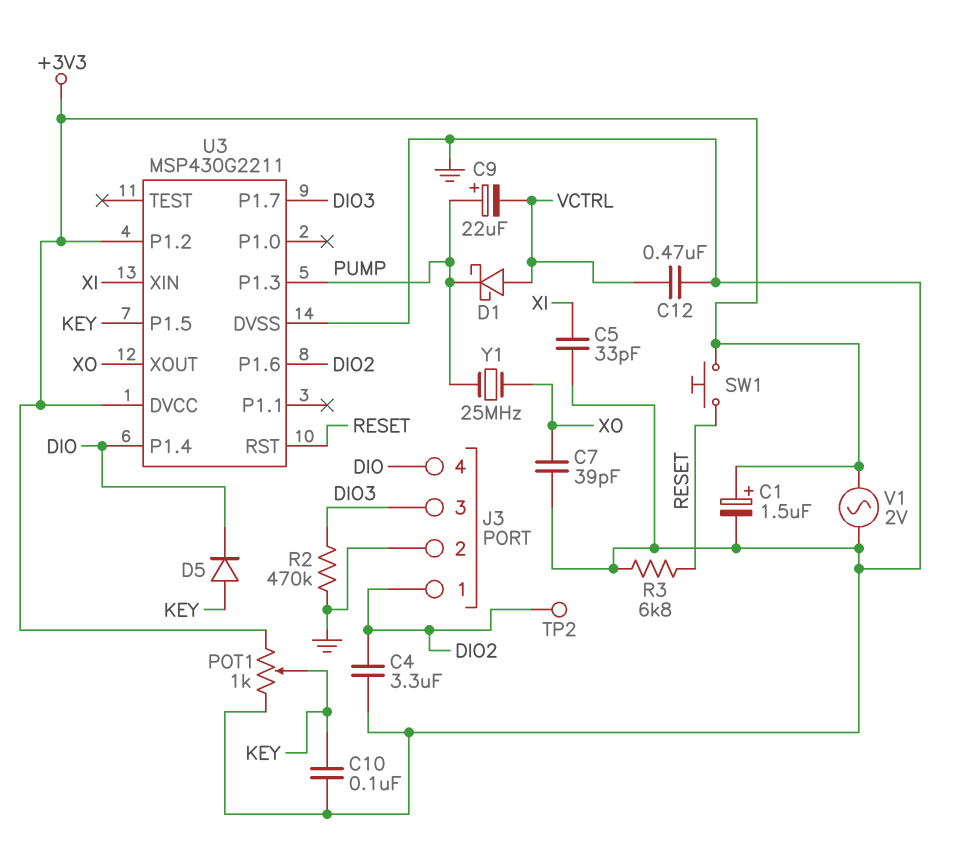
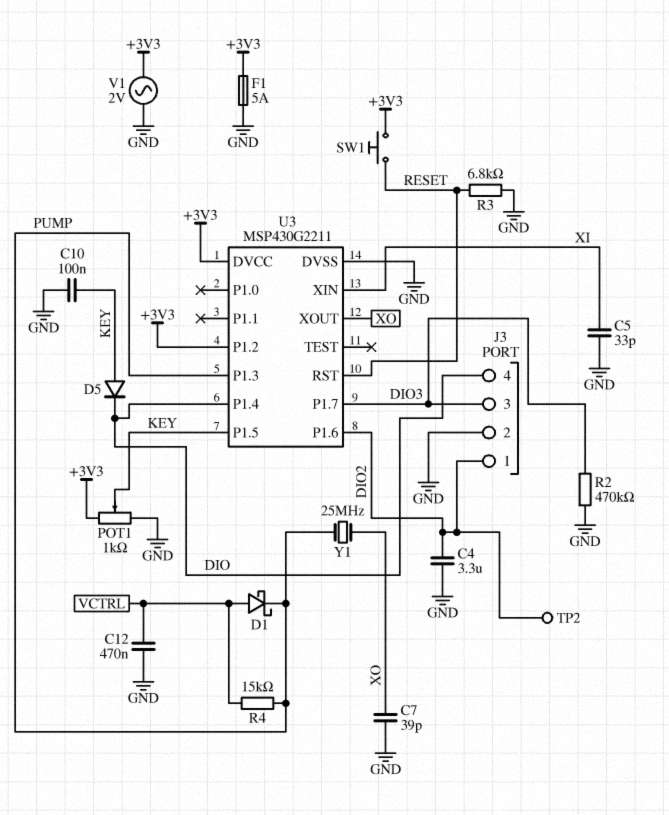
C1: 1.5uF (plus +3V3, minus GND) -> none
C9: 22uF (plus PUMP, minus VCTRL) -> none
F1: none -> 5A (+3V3, GND)
R4: none -> 15k (PUMP, VCTRL)

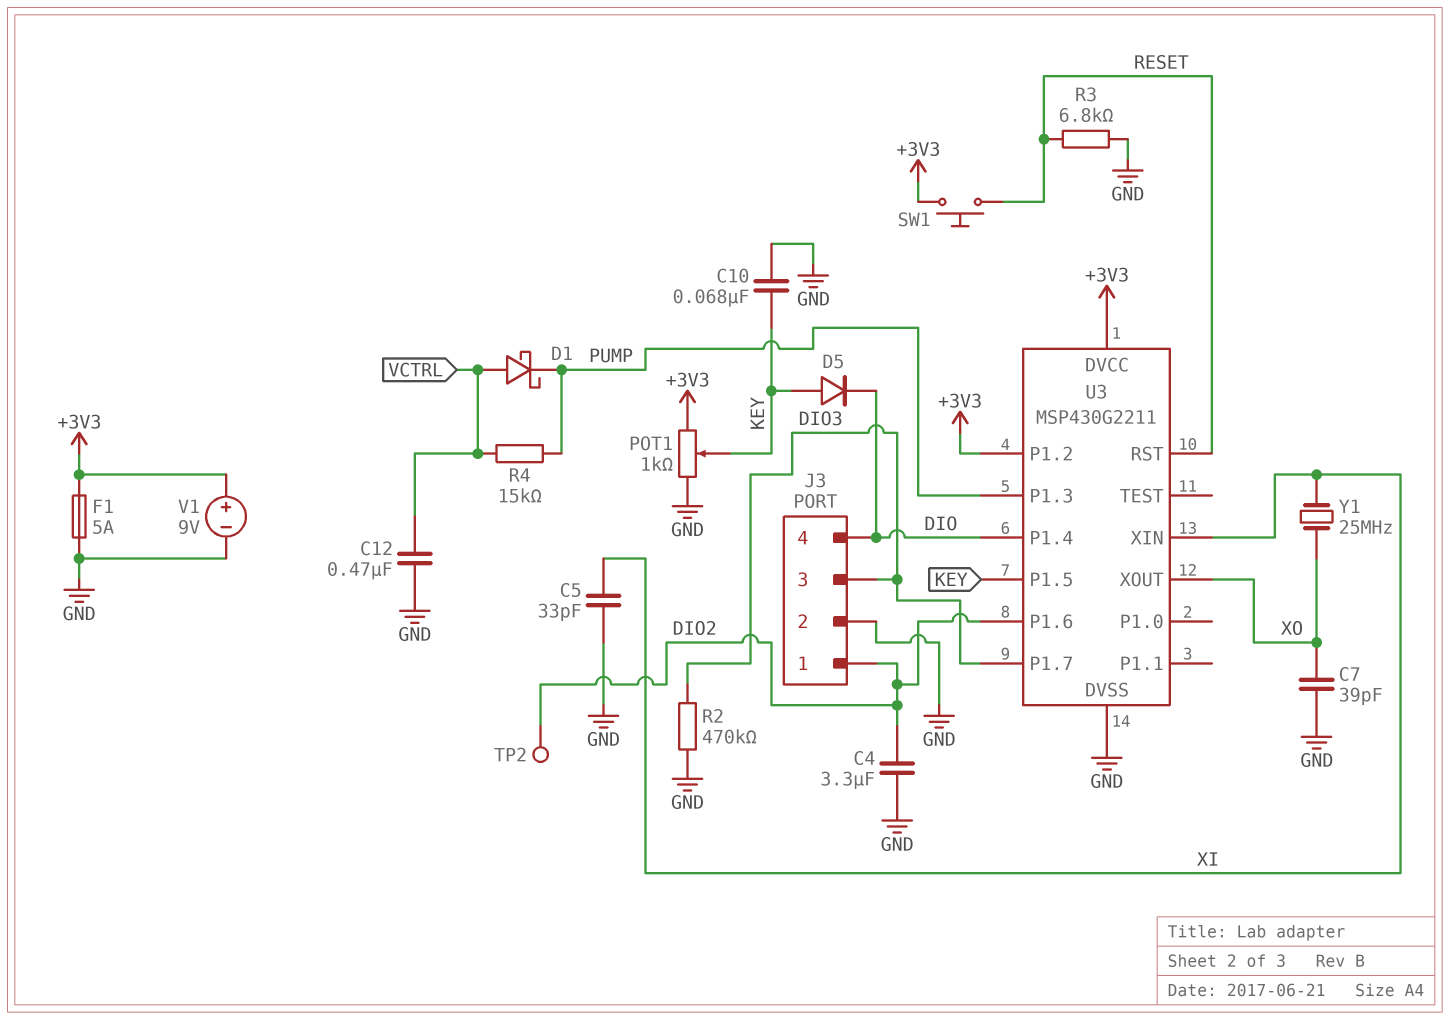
C10: 100nF (GND, KEY) -> 68nF (GND, KEY)
V1: AC 2V (+3V3, GND) -> 9V (plus +3V3, minus GND)
Y1: 25MHz (PUMP, XO) -> 25MHz (XI, XO)

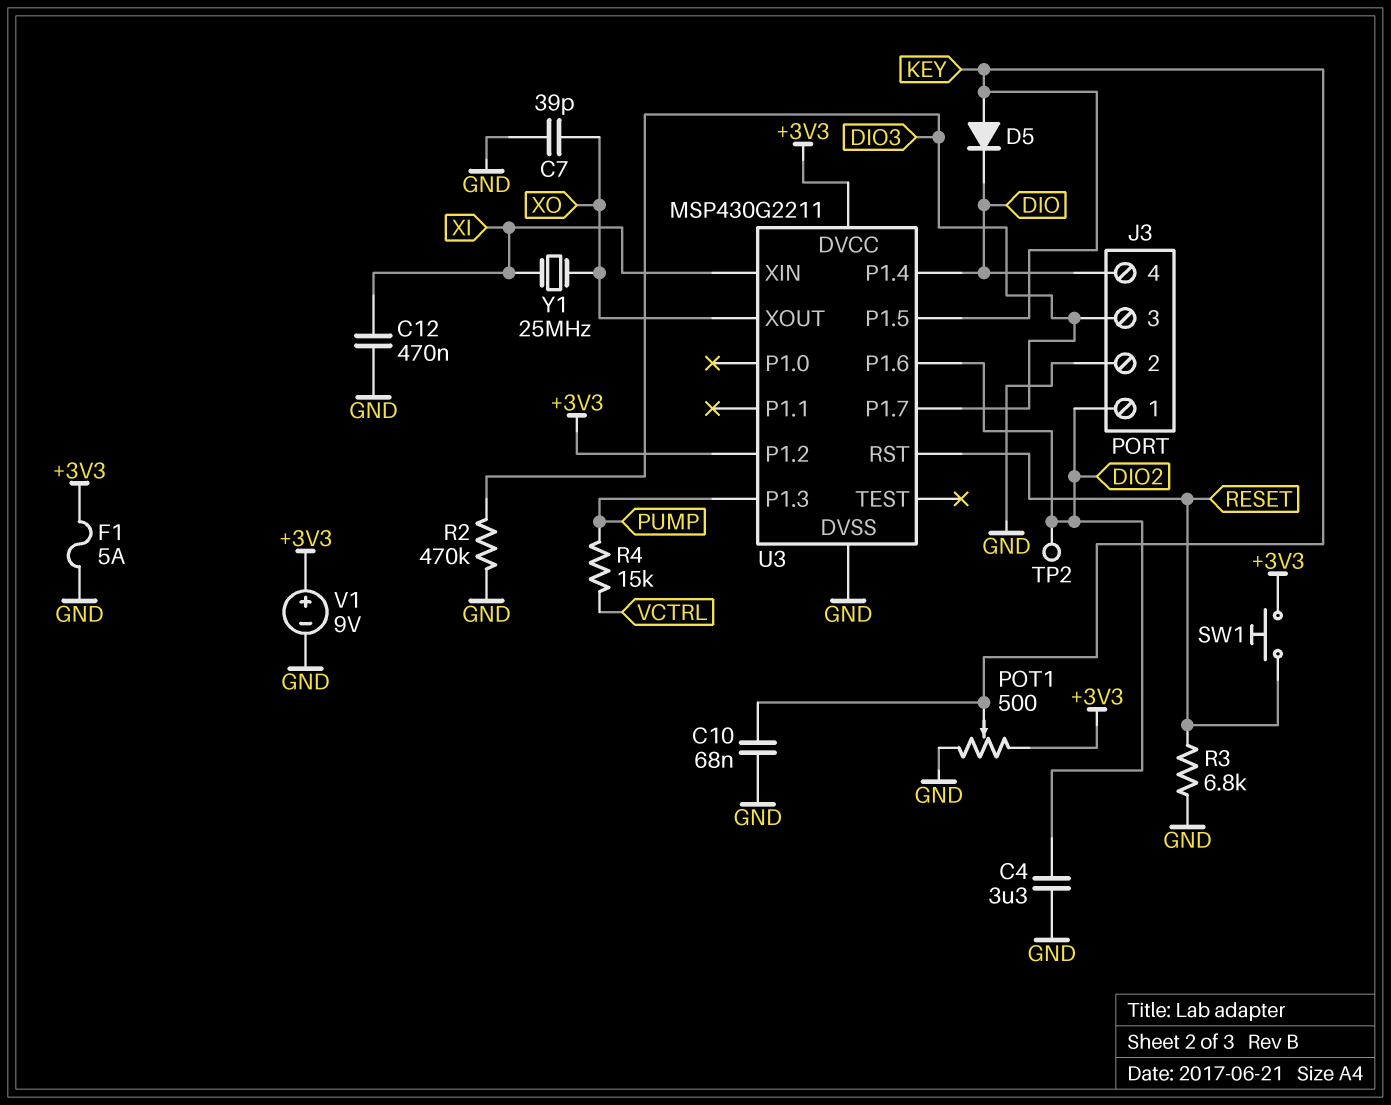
C5: 33pF (GND, XI) -> none
C12: 470nF (GND, VCTRL) -> 470nF (GND, XI)
D1: schottky (A VCTRL, K PUMP) -> none
POT1: 1k (+3V3, GND, wiper KEY) -> 500 (+3V3, GND, wiper KEY)

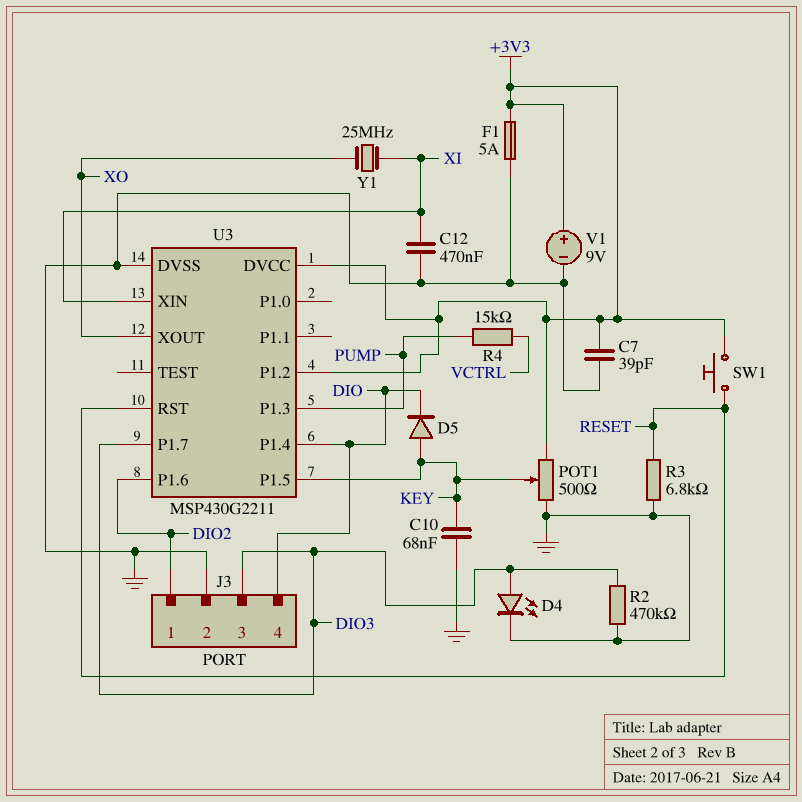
C4: 3.3uF (DIO2, GND) -> none
C7: 39pF (GND, XO) -> 39pF (+3V3, GND)
D4: none -> LED (A DIO3, K GND)
TP2: test point (DIO2) -> none

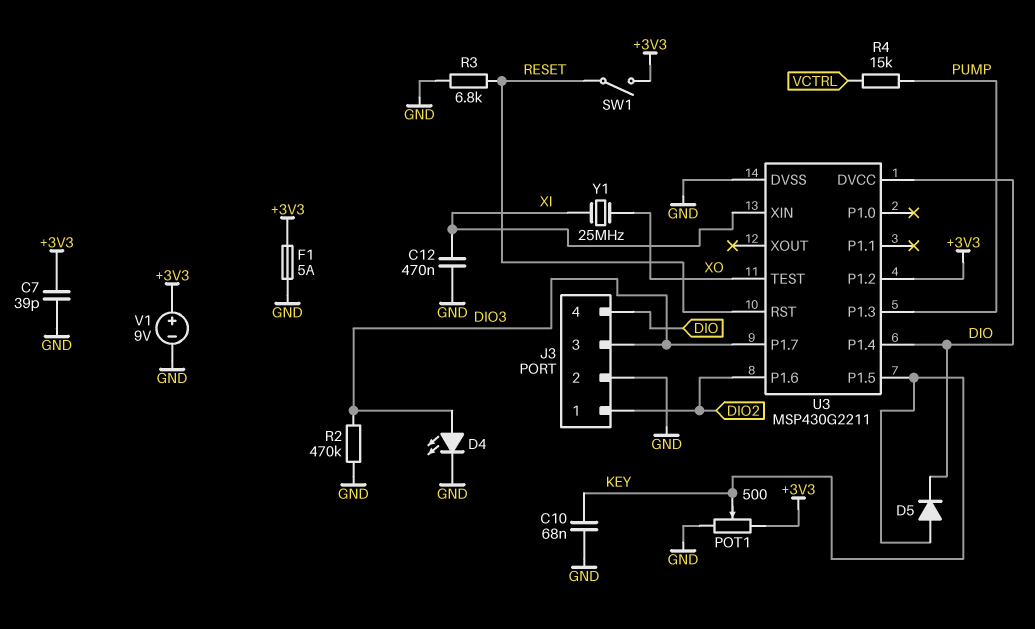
SW1: button (+3V3, RESET) -> switch (+3V3, RESET)
U3 pin DVCC: +3V3 -> DIO
U3 pin TEST: none -> XO
U3 pin XOUT: XO -> none

